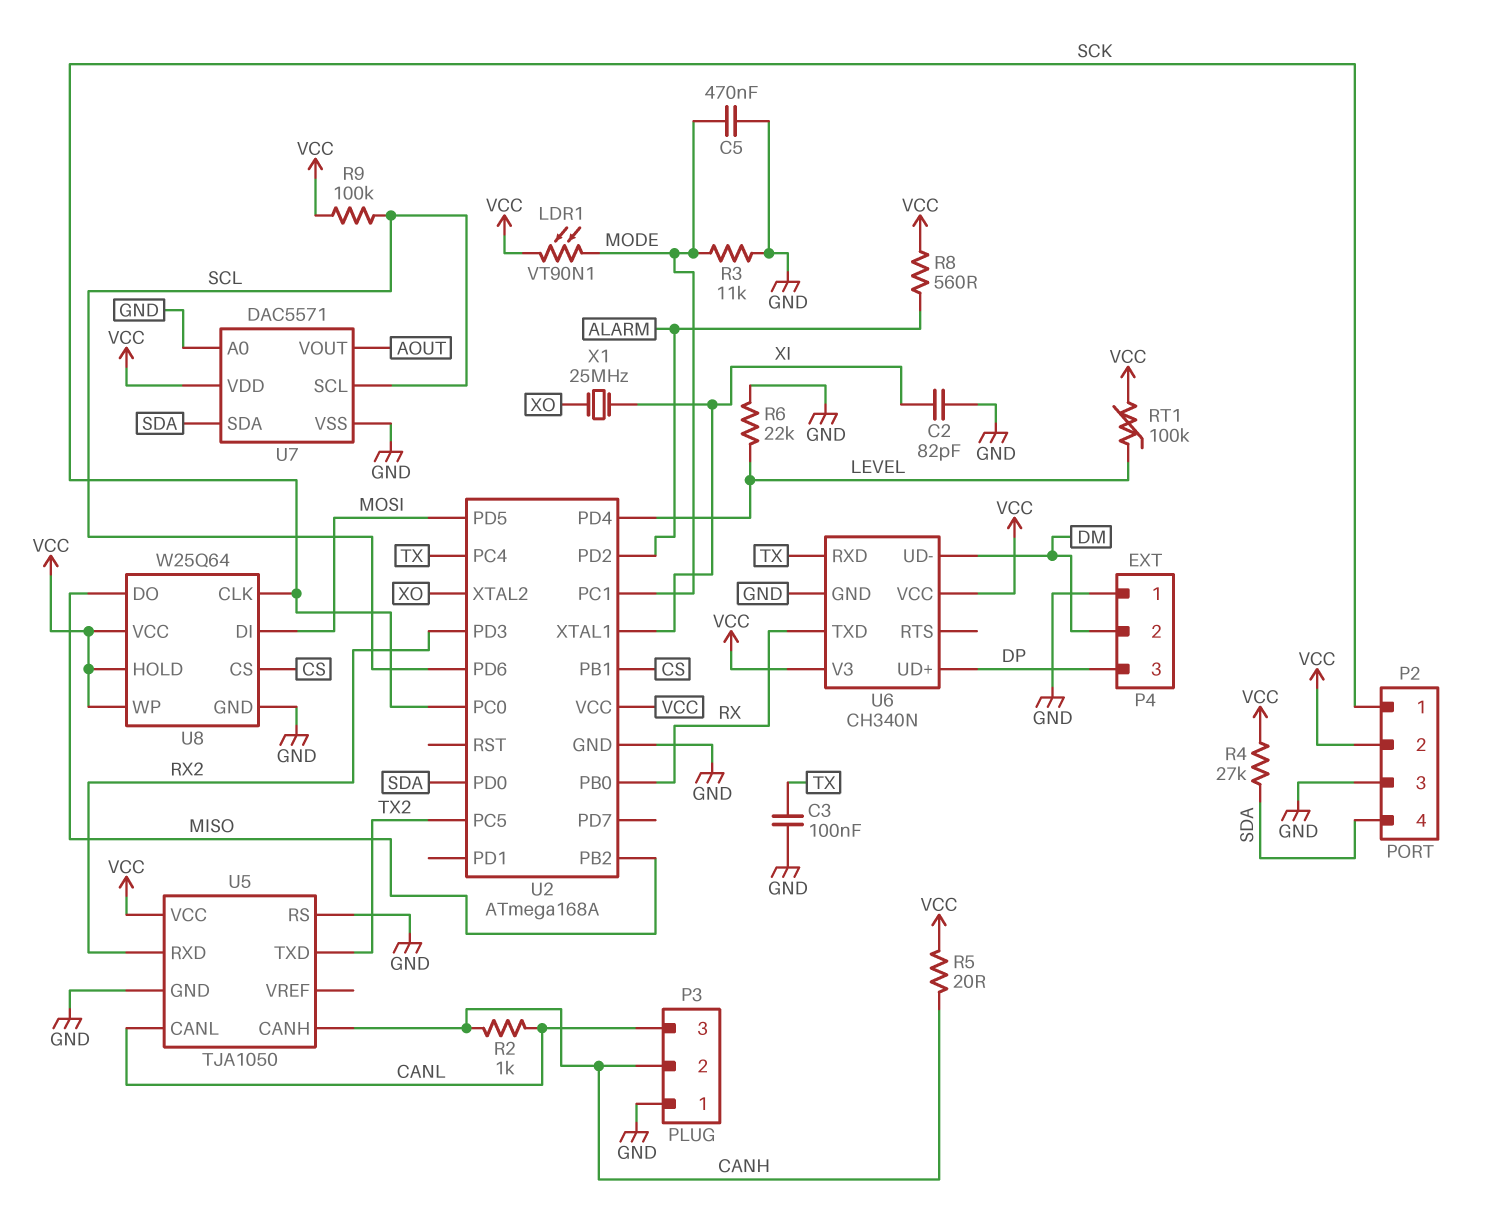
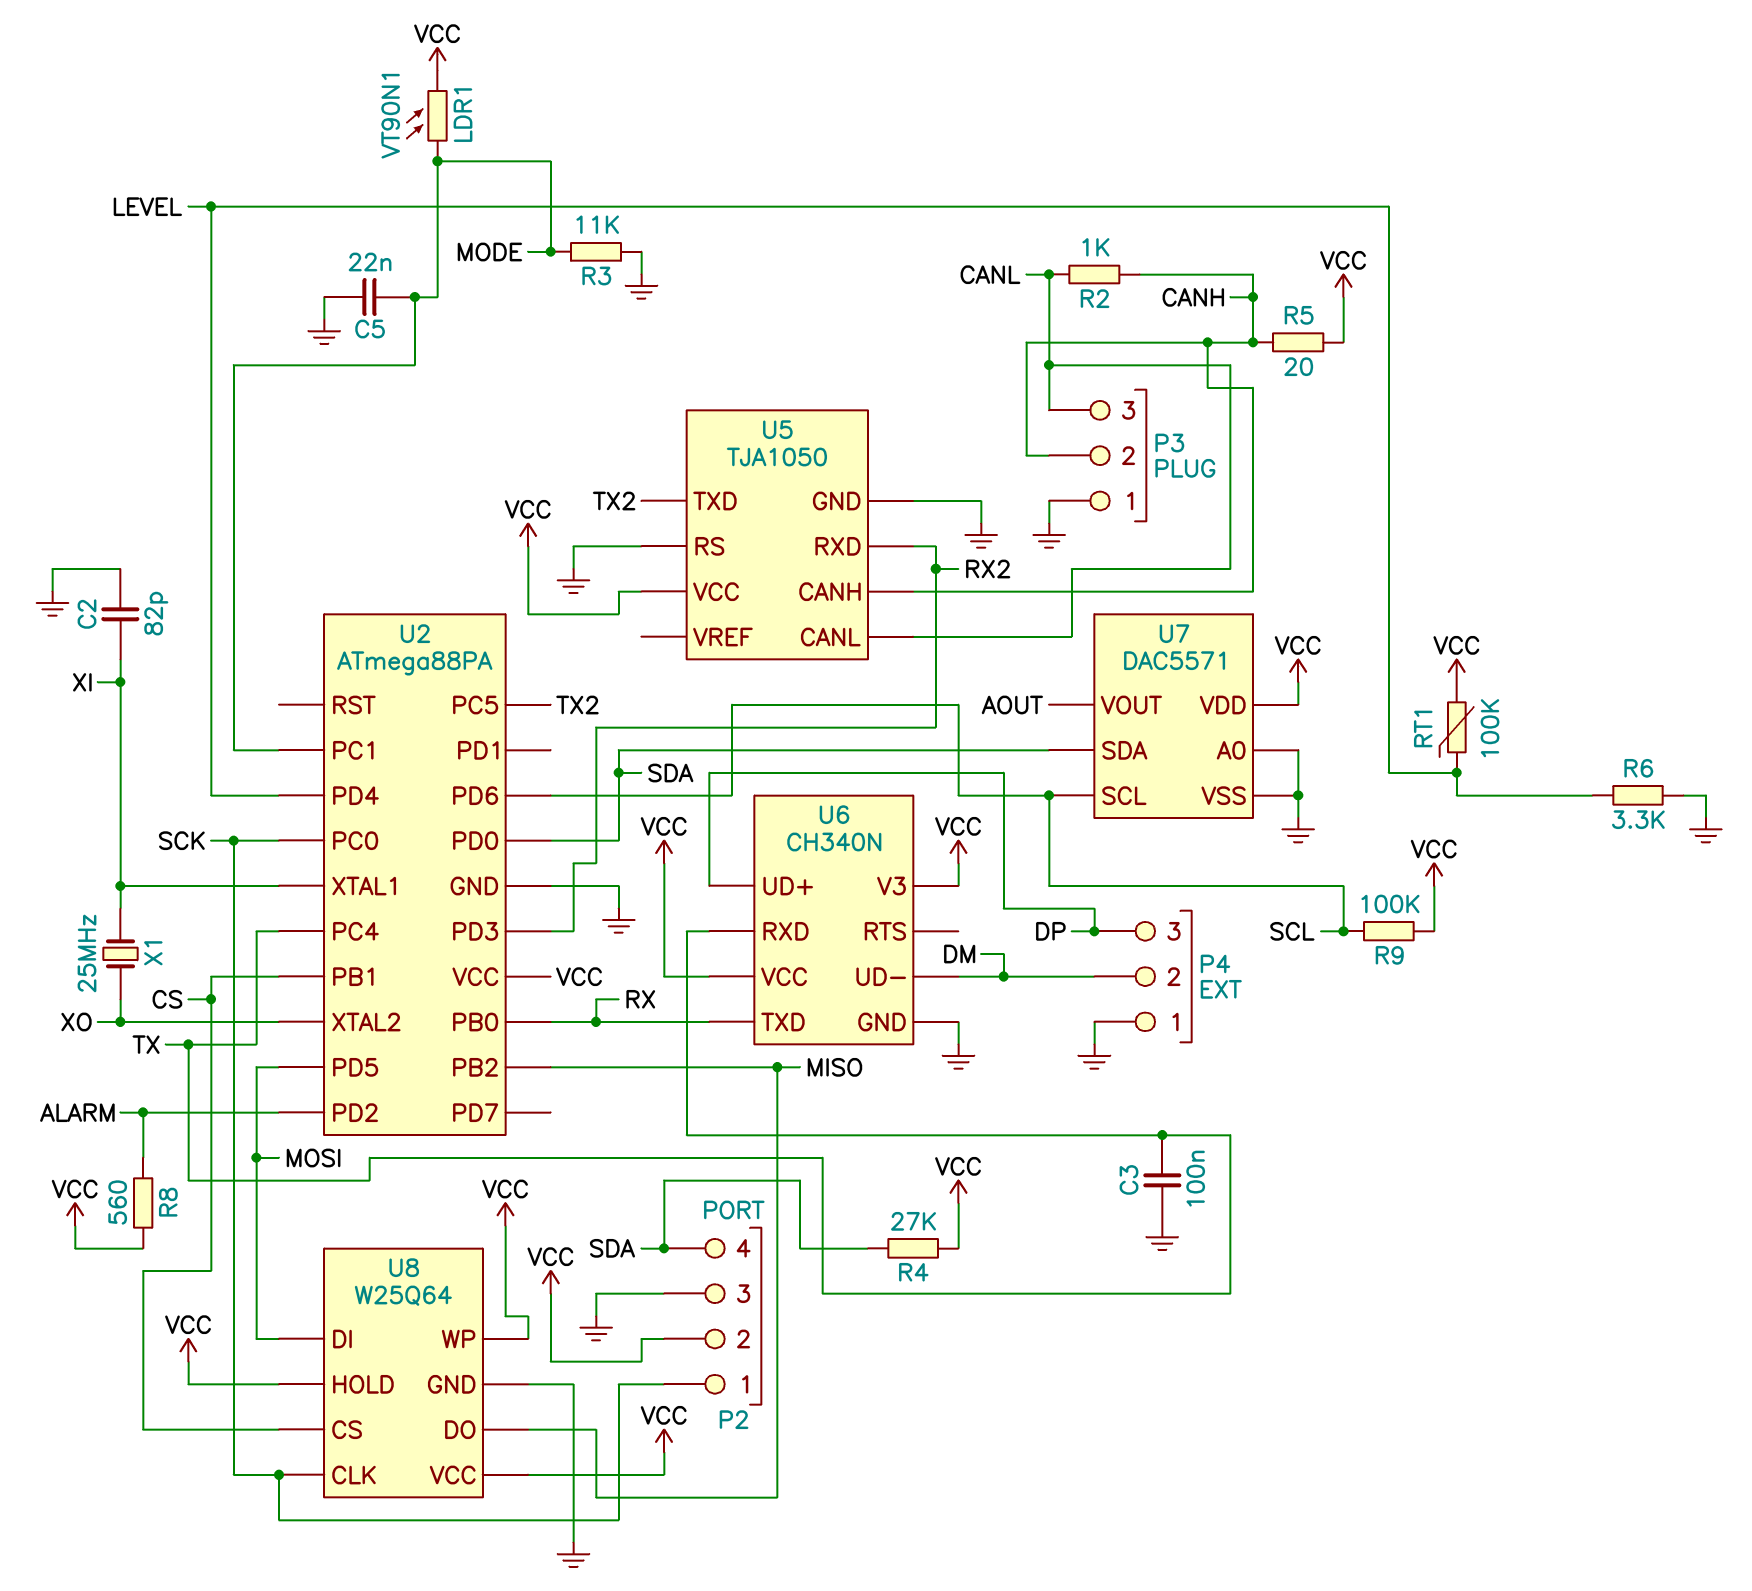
C5: 470nF (GND, MODE) -> 22nF (GND, MODE)
R6: 22k (GND, LEVEL) -> 3.3k (GND, LEVEL)
U2: ATmega168A -> ATmega88PA

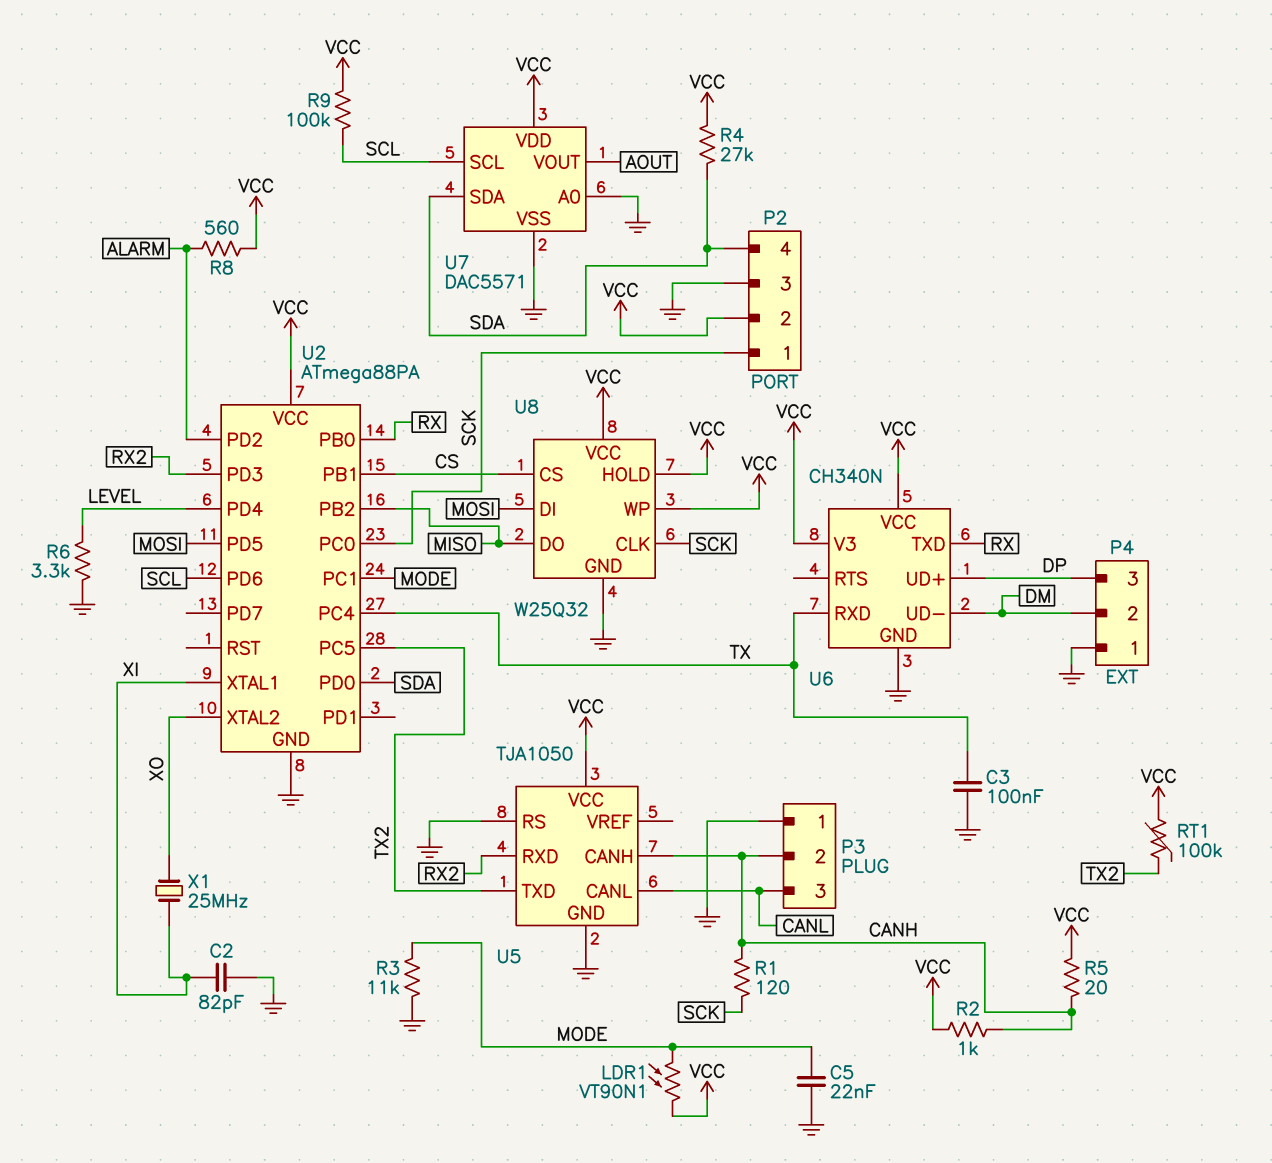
R1: none -> 120 (CANH, SCK)
R2: 1k (CANH, CANL) -> 1k (CANH, VCC)
RT1: 100k (LEVEL, VCC) -> 100k (TX2, VCC)
U8: W25Q64 -> W25Q32

